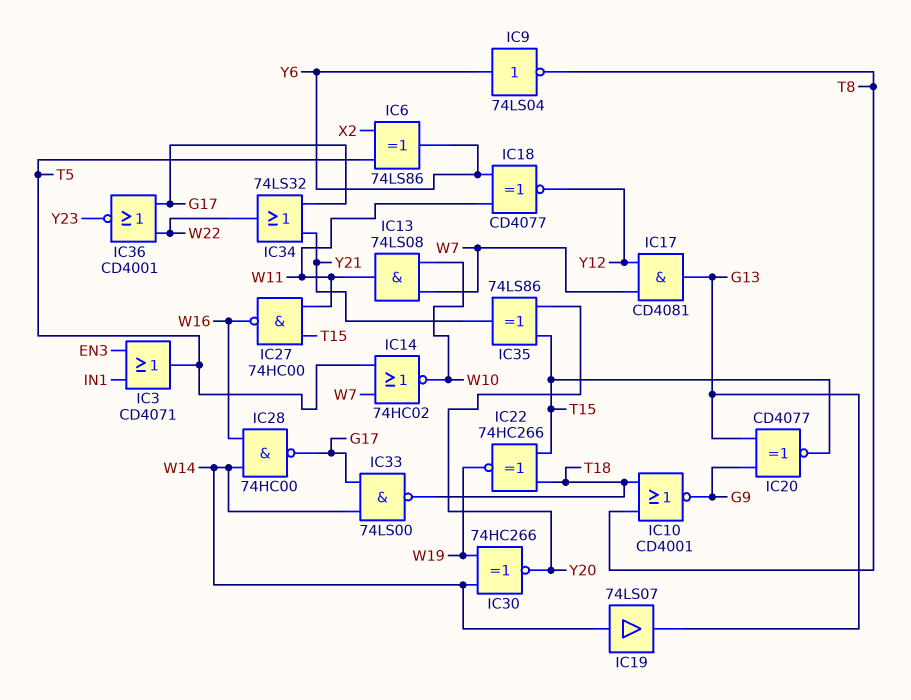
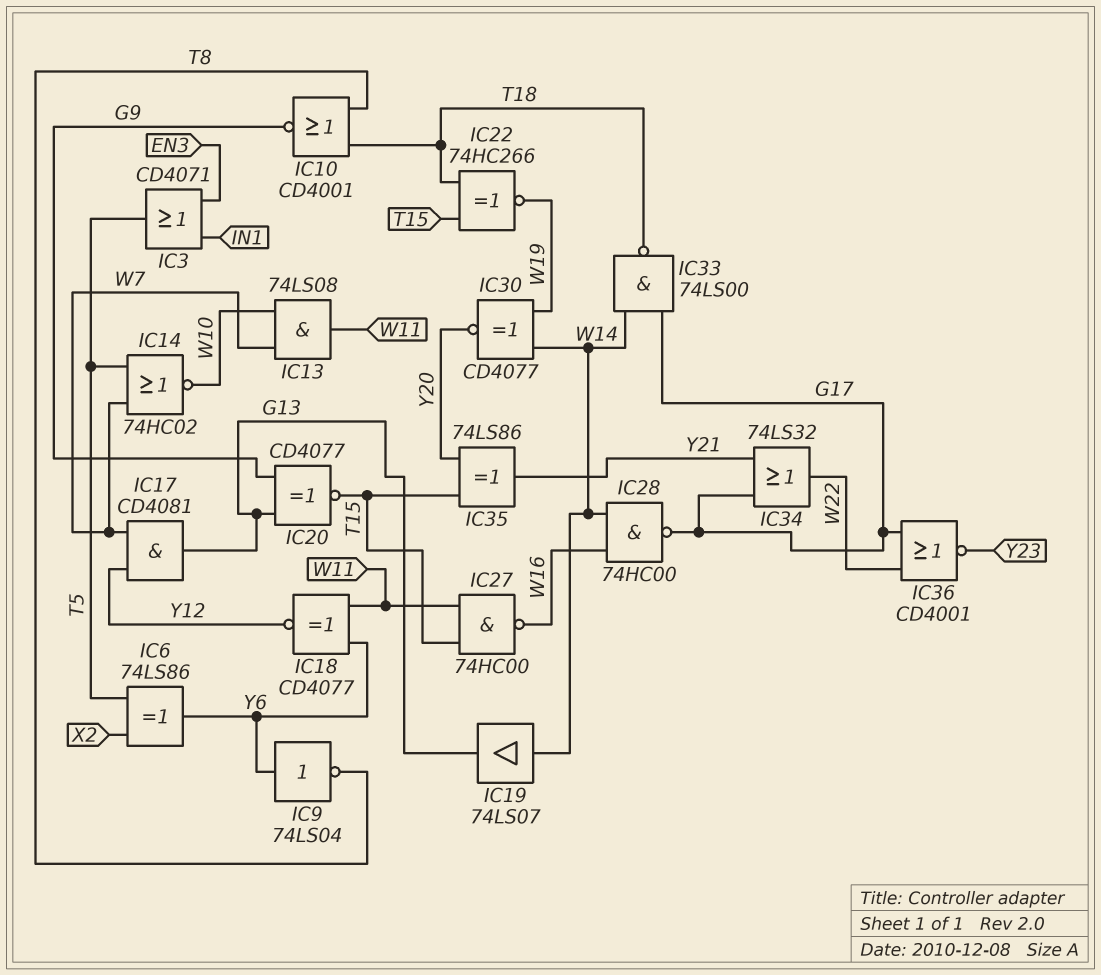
IC30: XNOR 74HC266 (in W14, in W19, out Y20) -> XNOR CD4077 (in W14, in W19, out Y20)

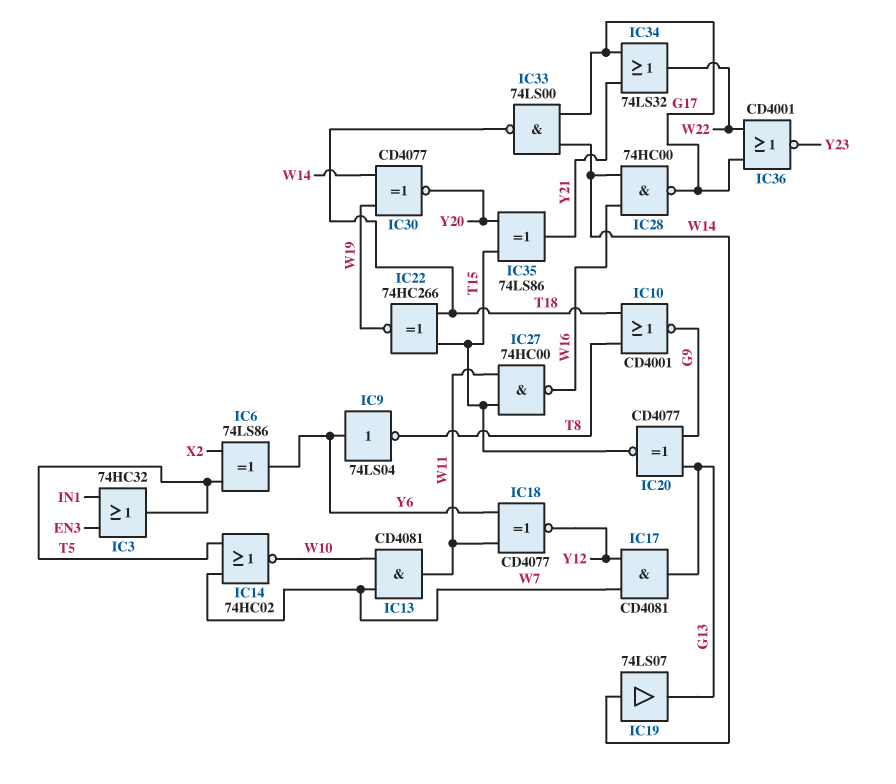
IC3: OR CD4071 (in EN3, in IN1, out T5) -> OR 74HC32 (in EN3, in IN1, out T5)
IC13: AND 74LS08 (in W7, in W10, out W11) -> AND CD4081 (in W7, in W10, out W11)

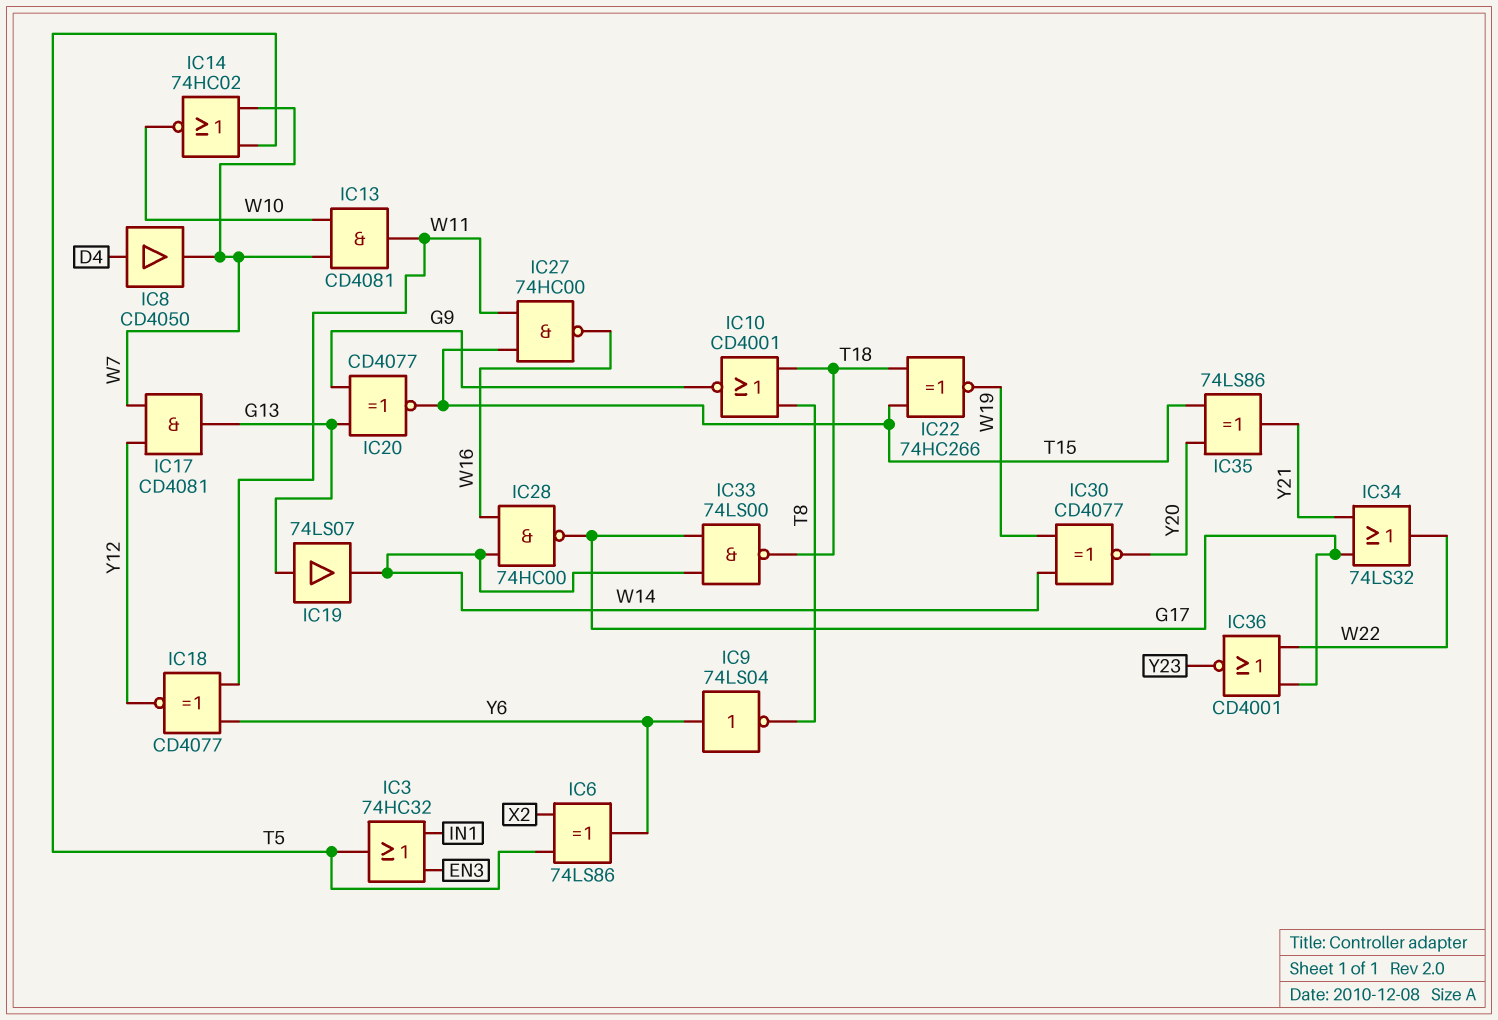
IC8: none -> buffer CD4050 (in D4, out W7)
IC19: buffer 74LS07 (in W14, out G13) -> buffer 74LS07 (in G13, out W14)

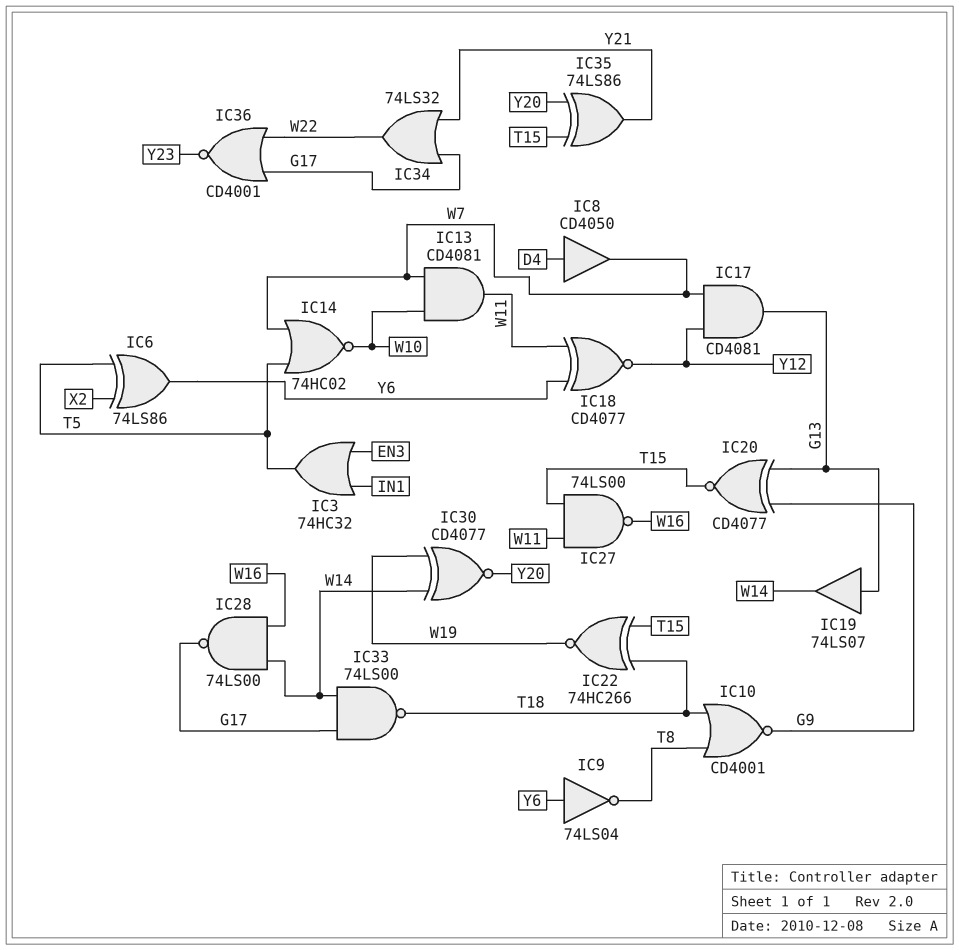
IC27: NAND 74HC00 (in T15, in W11, out W16) -> NAND 74LS00 (in T15, in W11, out W16)
IC28: NAND 74HC00 (in W14, in W16, out G17) -> NAND 74LS00 (in W14, in W16, out G17)

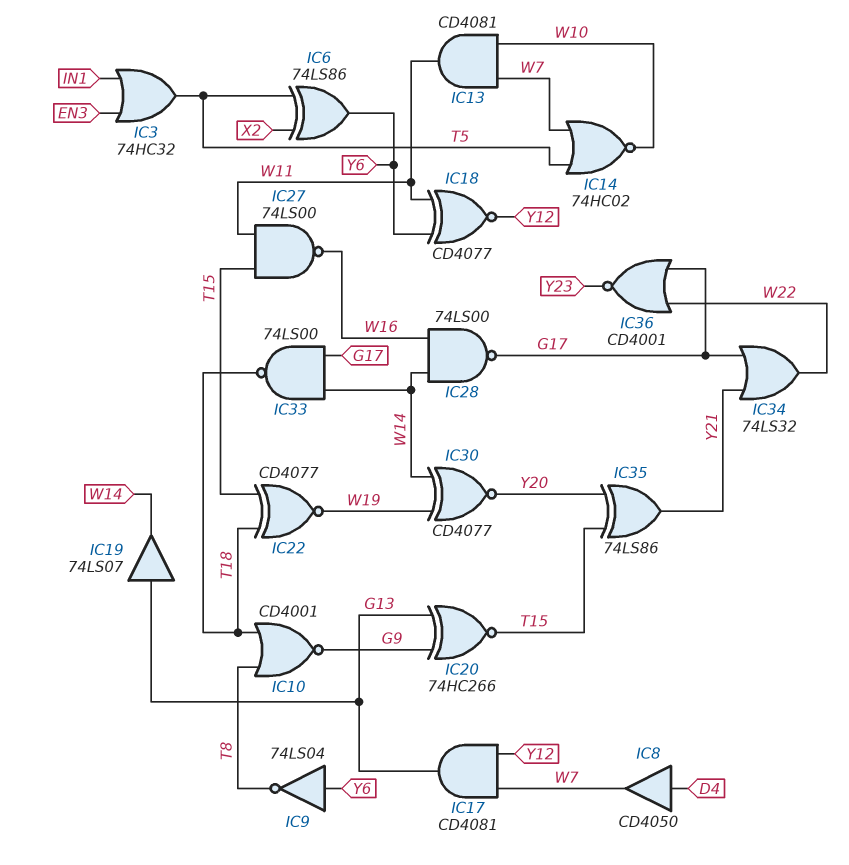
IC20: XNOR CD4077 (in G9, in G13, out T15) -> XNOR 74HC266 (in G9, in G13, out T15)
IC22: XNOR 74HC266 (in T15, in T18, out W19) -> XNOR CD4077 (in T15, in T18, out W19)

